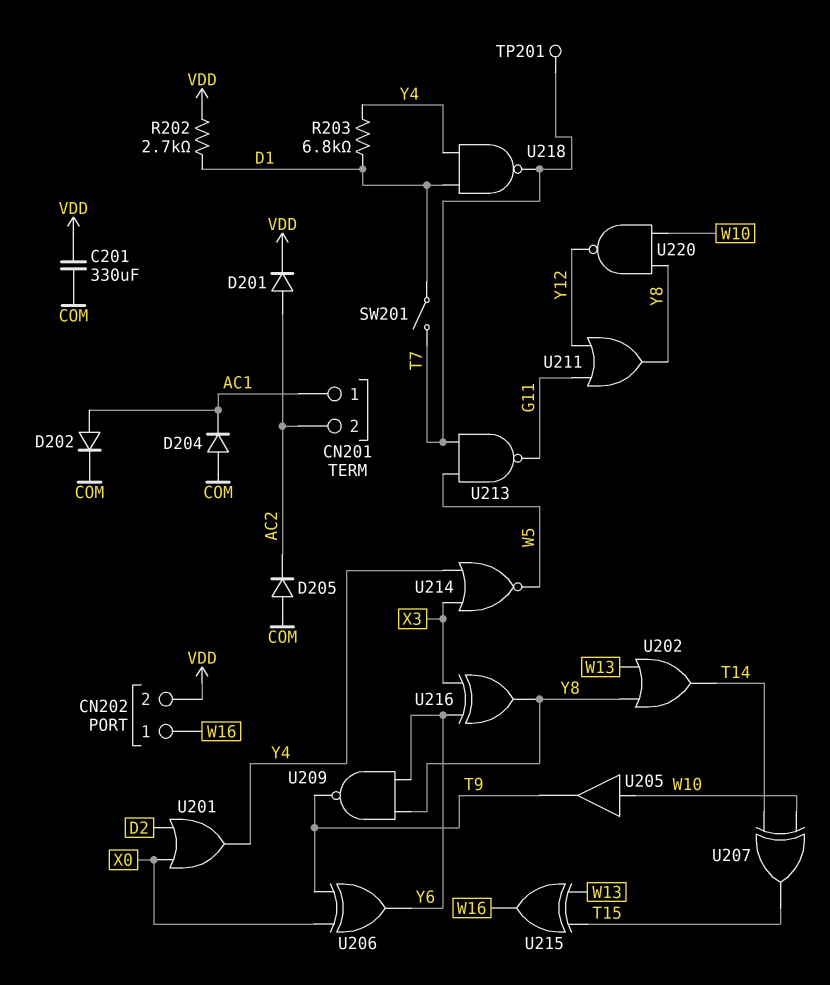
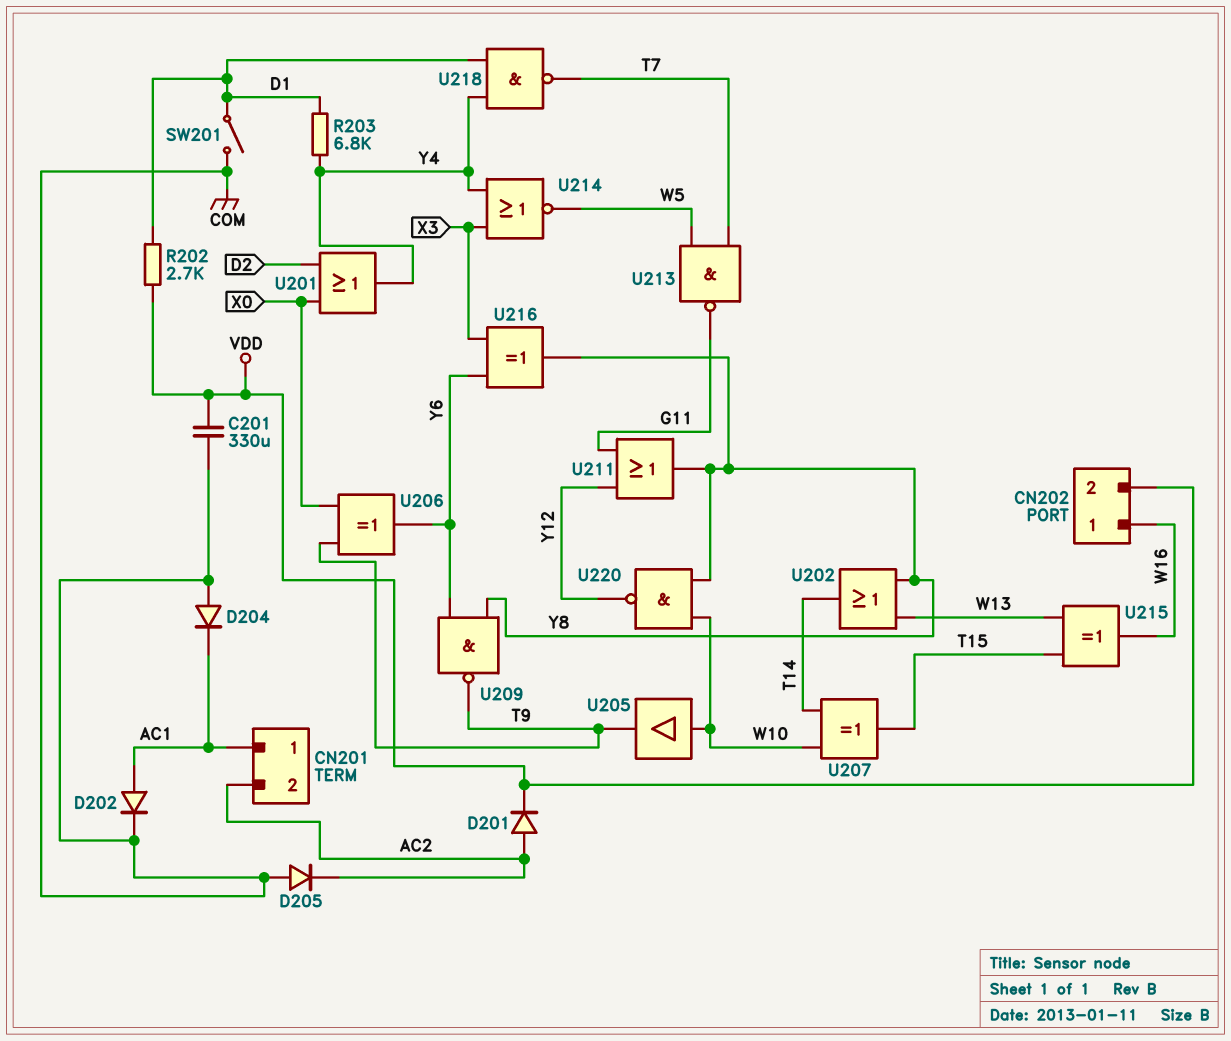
SW201: switch (D1, T7) -> switch (COM, D1)
TP201: test point (T7) -> none

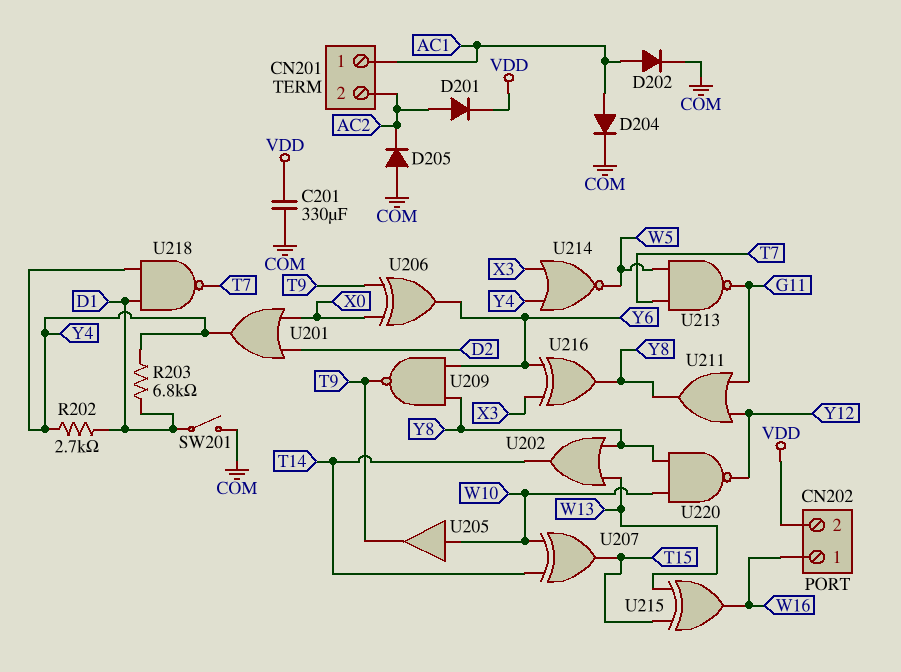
D204: diode (A COM, K AC1) -> diode (A AC1, K COM)
R202: 2.7k (D1, VDD) -> 2.7k (D1, Y4)

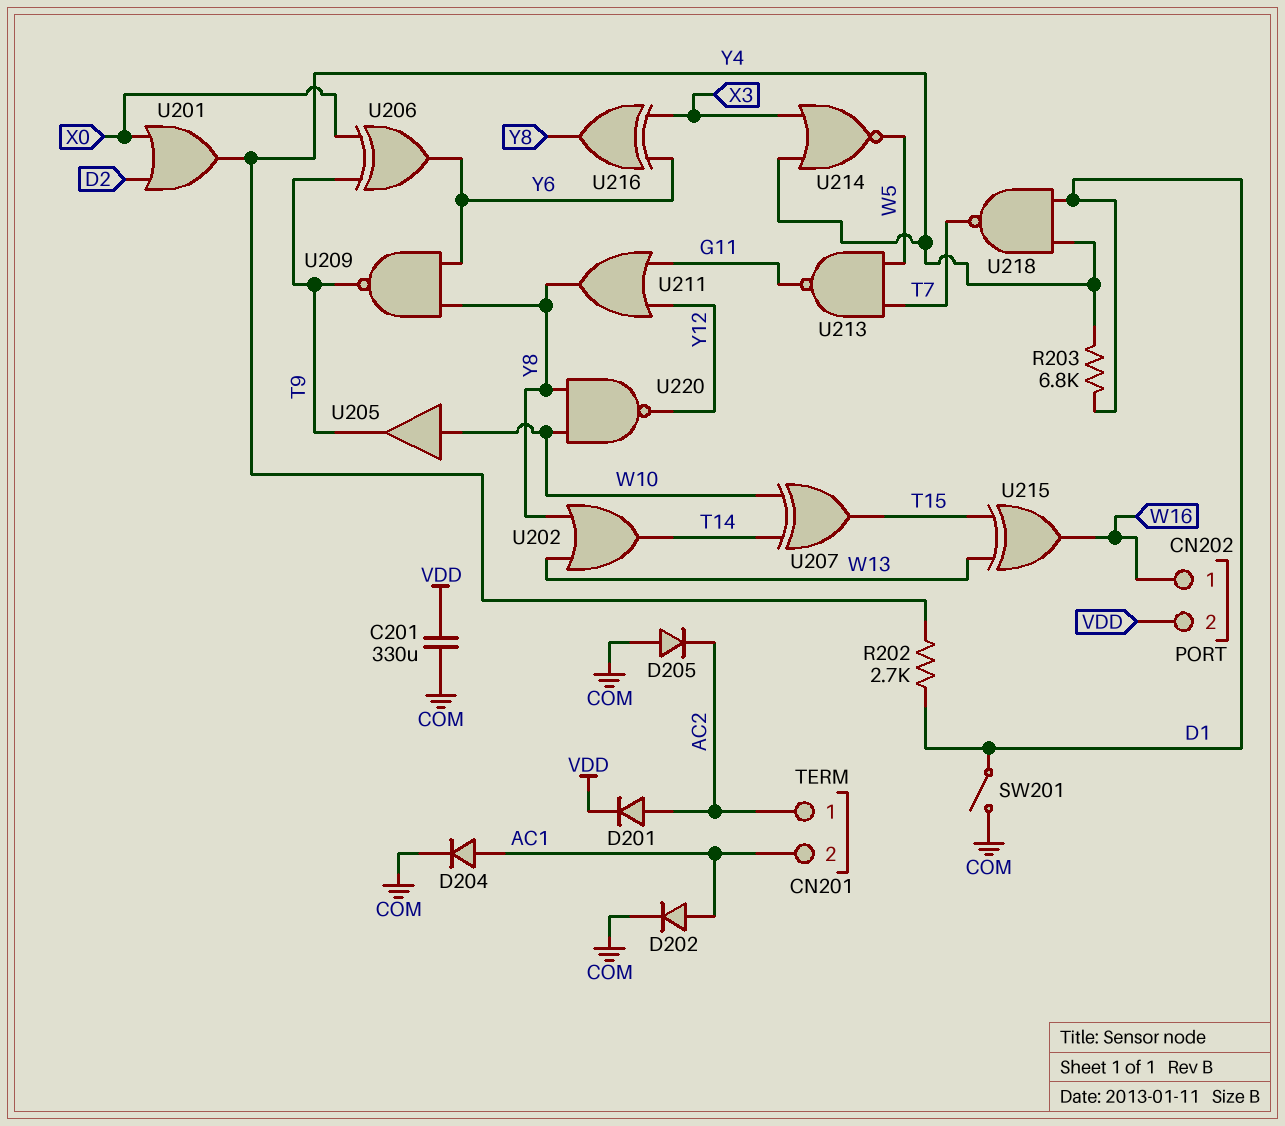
CN201 pin 1: AC1 -> AC2
CN201 pin 2: AC2 -> AC1

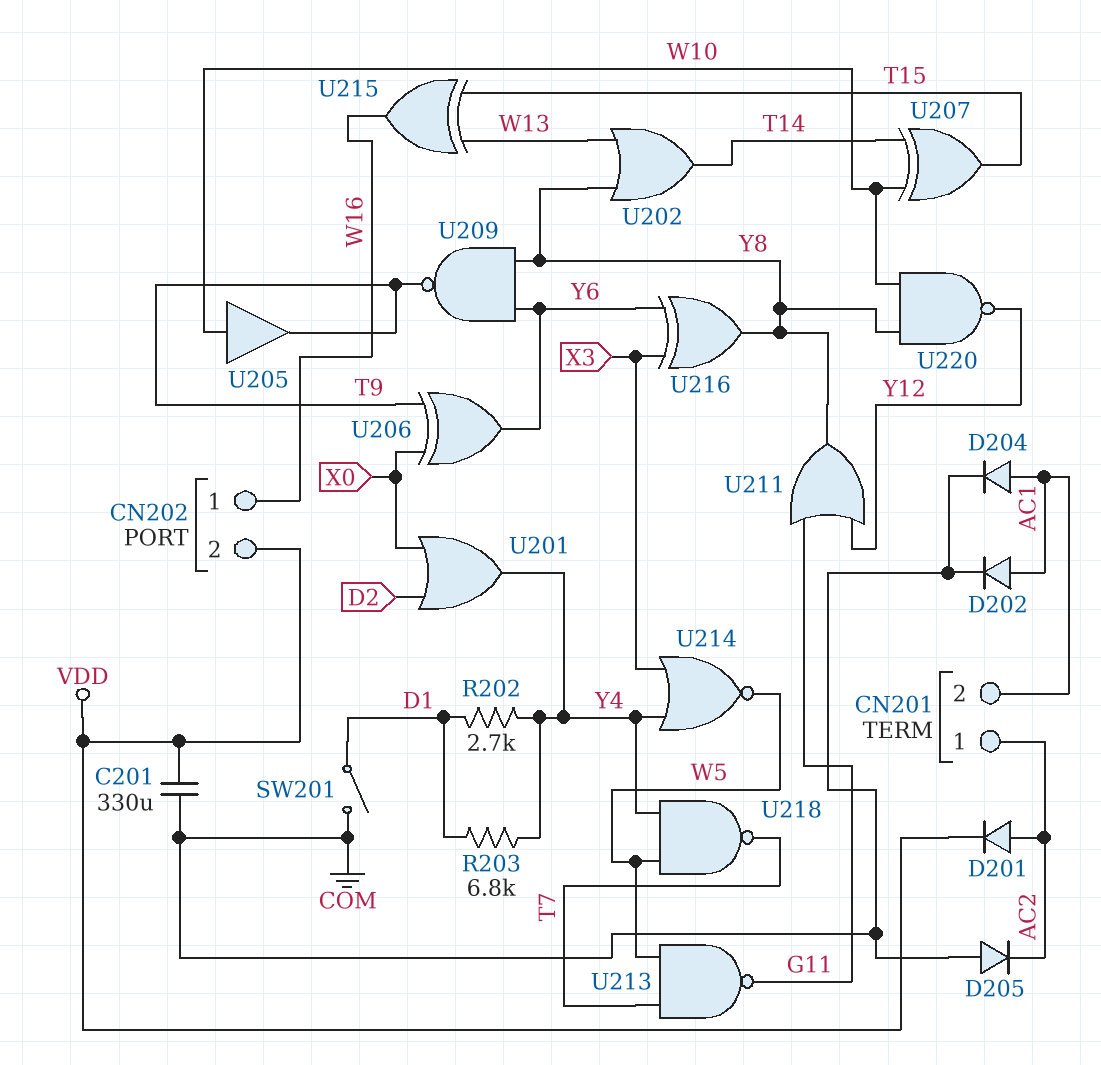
U218: NAND (in D1, in Y4, out T7) -> NAND (in W5, in Y4, out T7)

